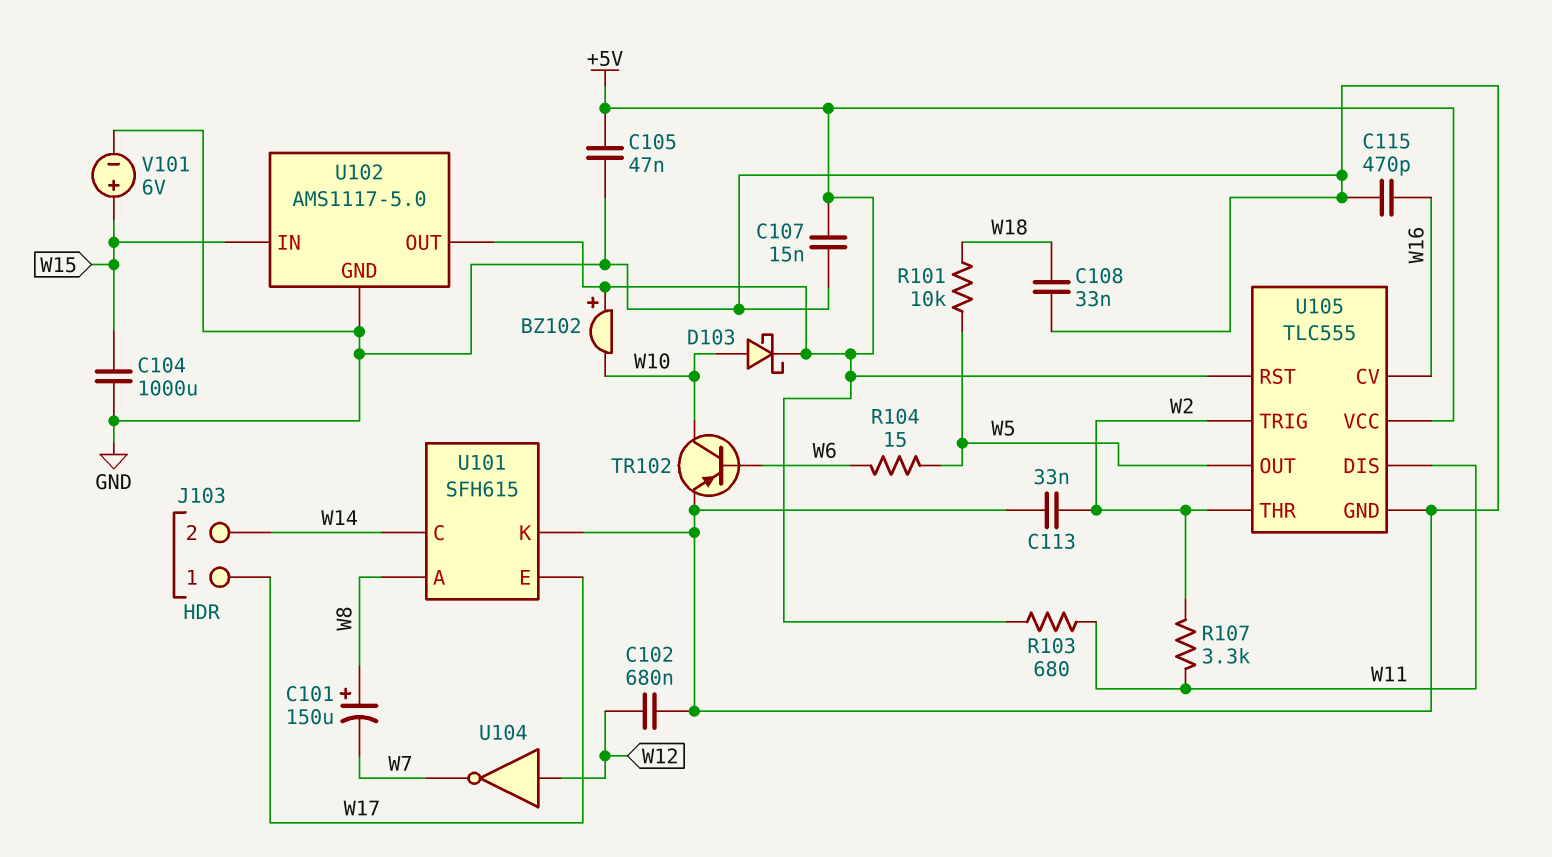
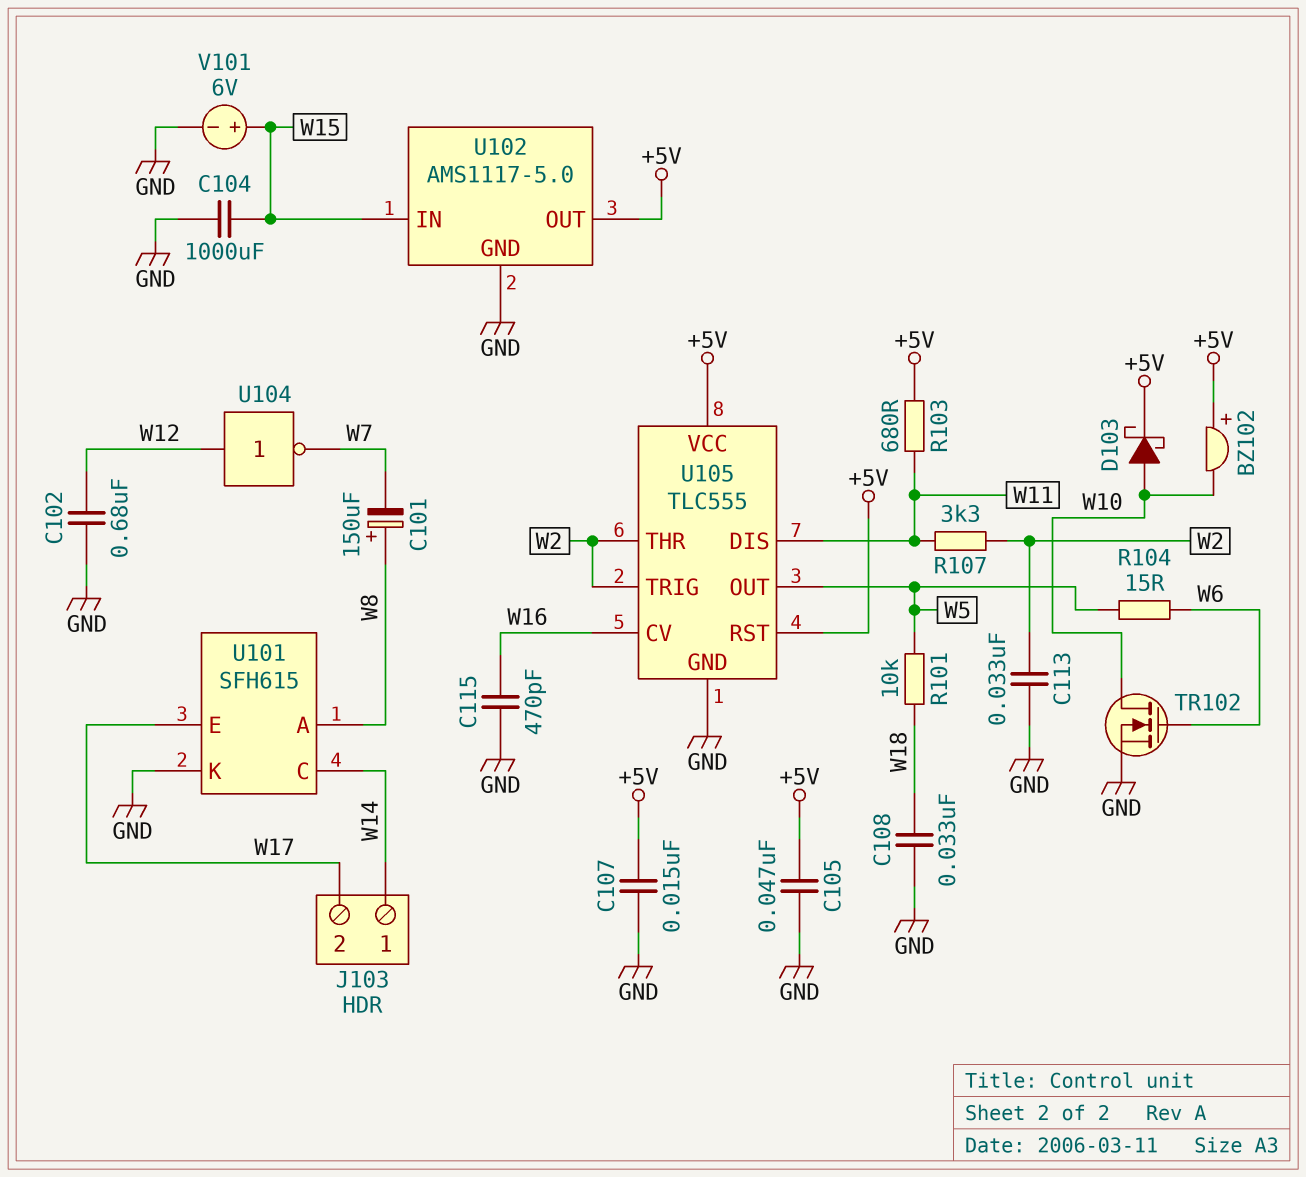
J103 pin 1: W17 -> W14
J103 pin 2: W14 -> W17
TR102: PNP (B W6, C W10, E GND) -> NMOS (G W6, D W10, S GND)

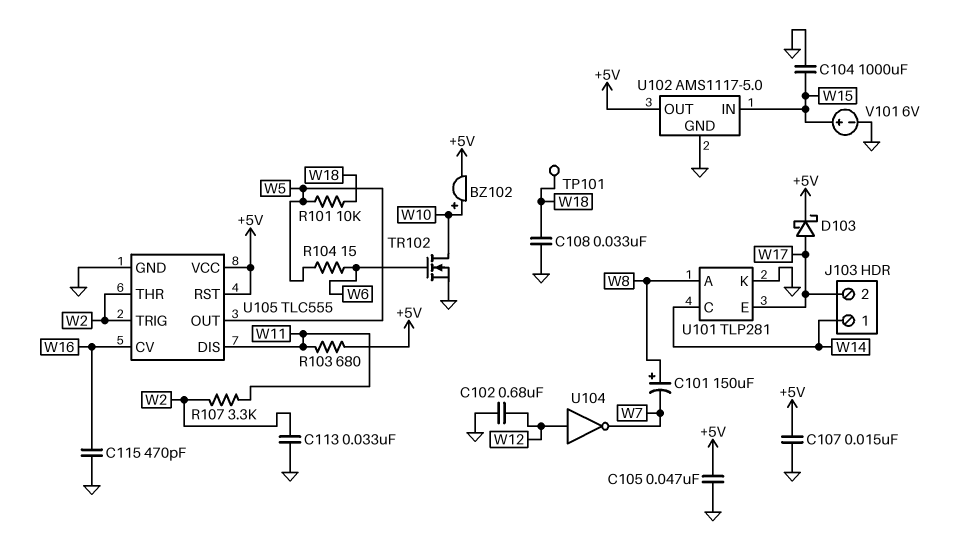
BZ102: buzzer (plus +5V, minus W10) -> buzzer (plus W10, minus +5V)
D103: schottky (A W10, K +5V) -> schottky (A W17, K +5V)
TP101: none -> test point (W18)
U101: SFH615 -> TLP281

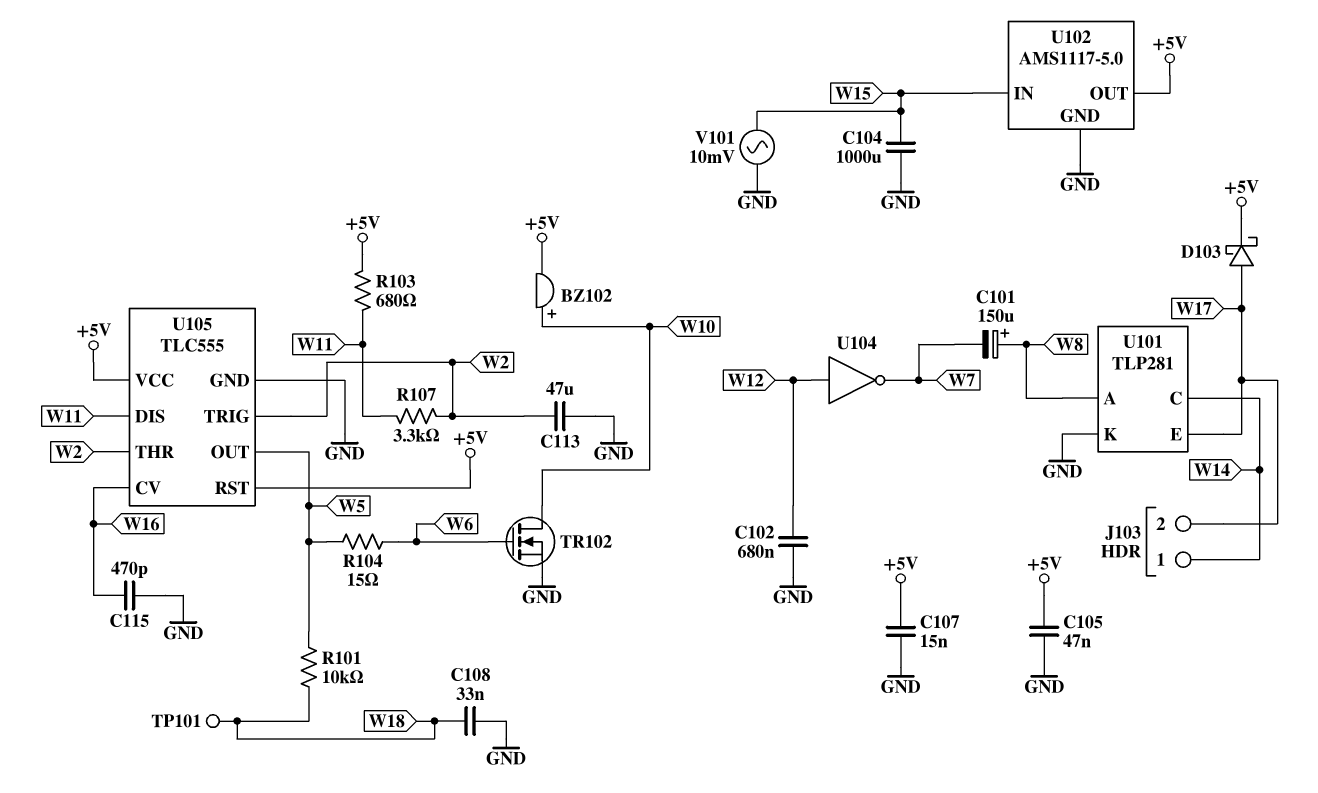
C113: 33nF (GND, W2) -> 47uF (GND, W2)
V101: 6V (plus W15, minus GND) -> AC 10mV (GND, W15)

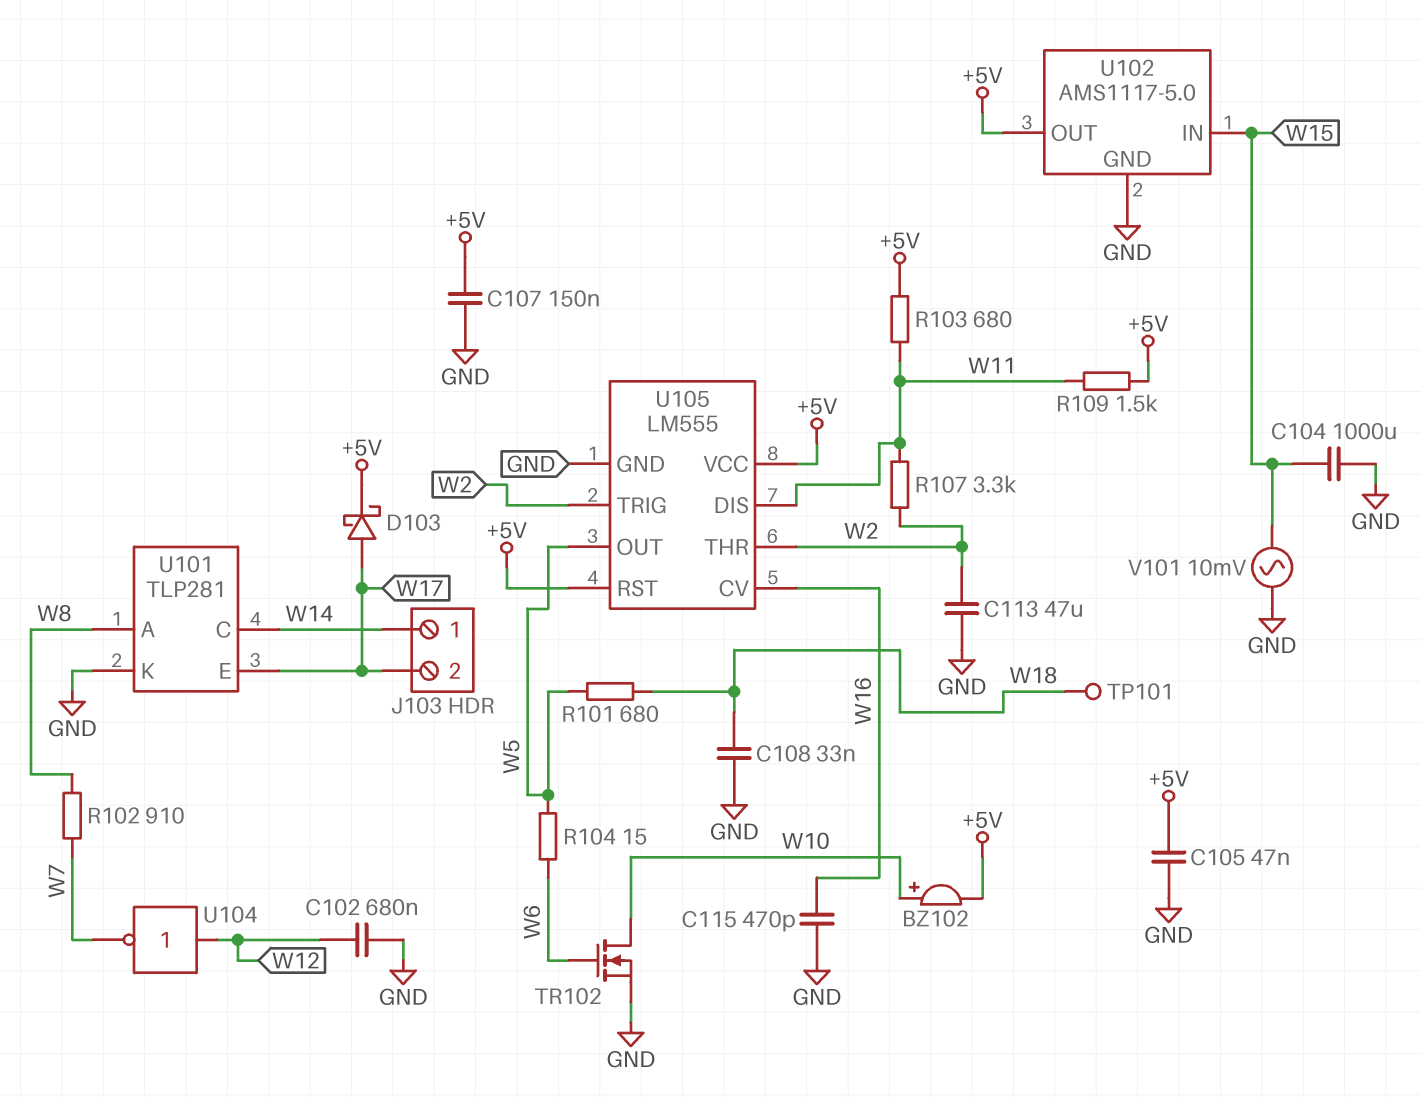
C101: 150uF (plus W8, minus W7) -> none
C107: 15nF (+5V, GND) -> 150nF (+5V, GND)
R101: 10k (W5, W18) -> 680 (W5, W18)
R102: none -> 910 (W7, W8)
R109: none -> 1.5k (+5V, W11)
U105: TLC555 -> LM555

